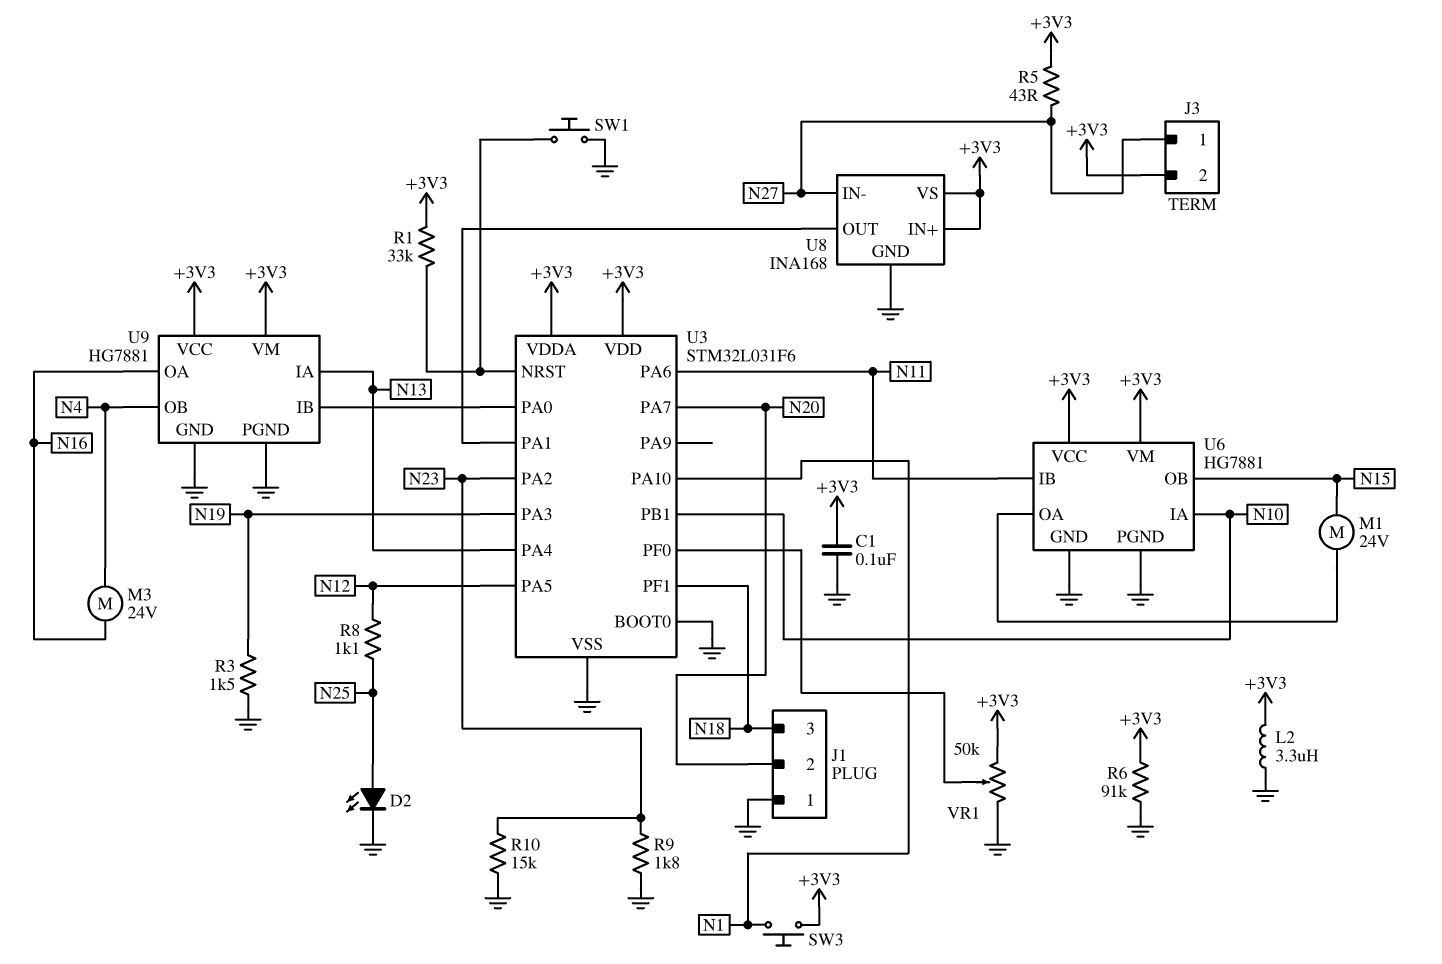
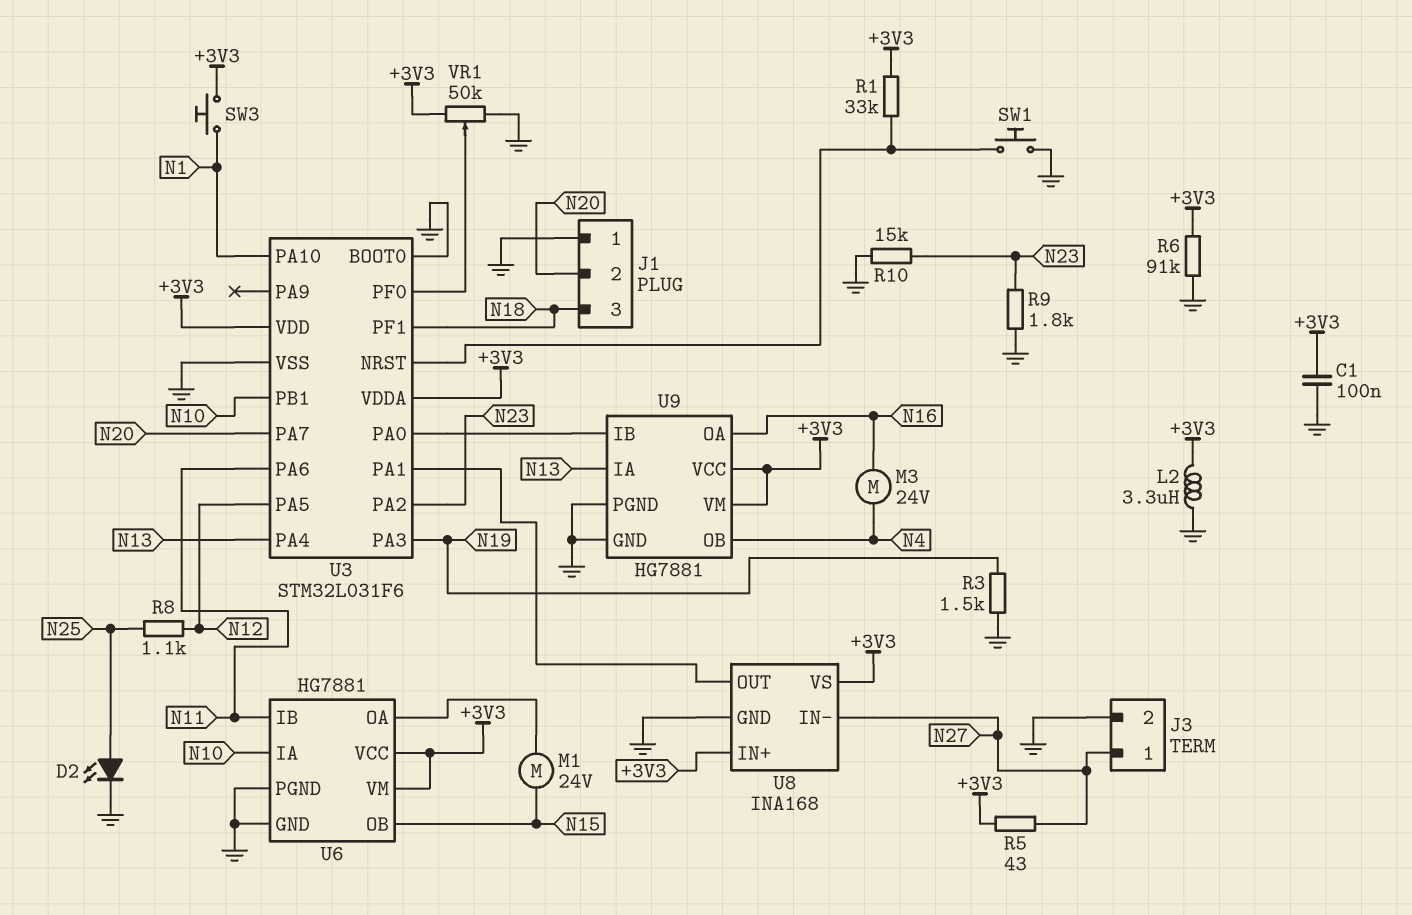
J3 pin 2: +3V3 -> GND

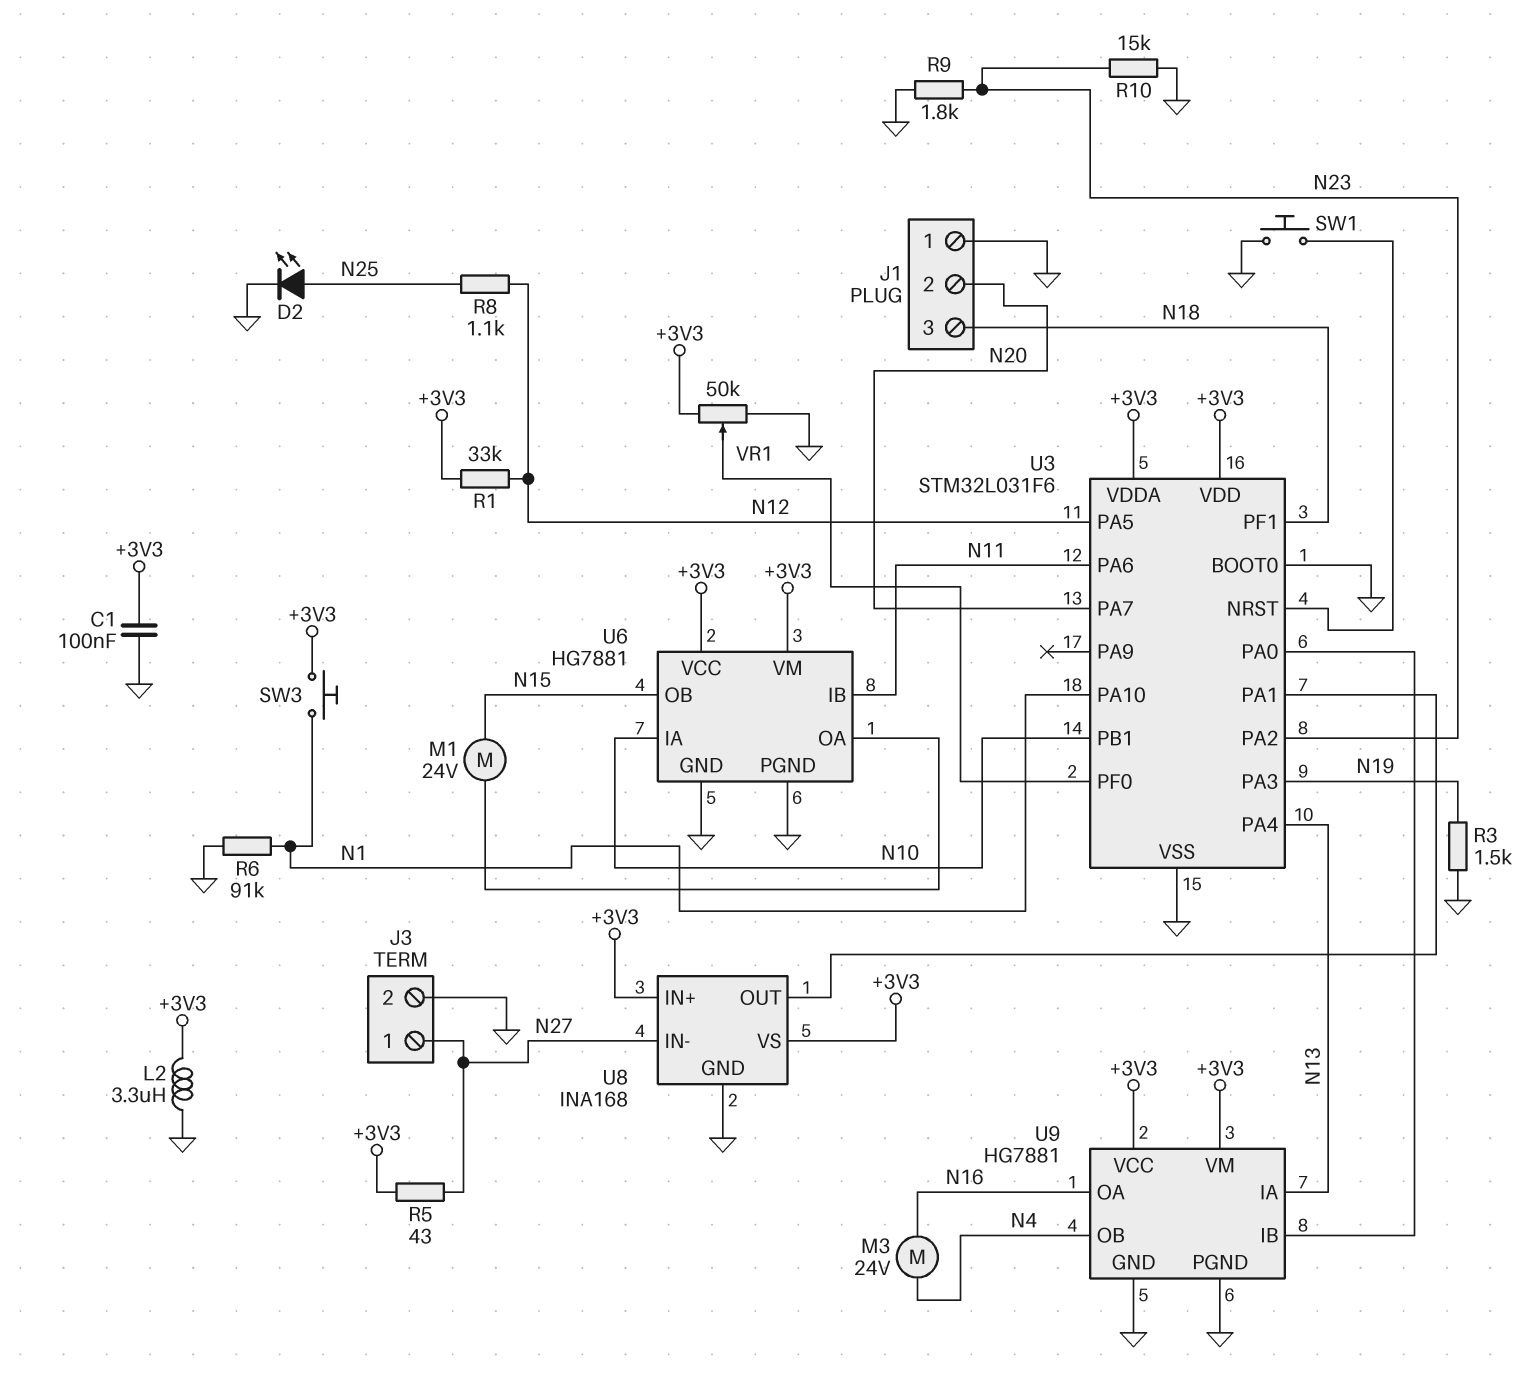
R1: 33k (+3V3, U3/NRST) -> 33k (+3V3, N12)
R6: 91k (+3V3, GND) -> 91k (GND, N1)

